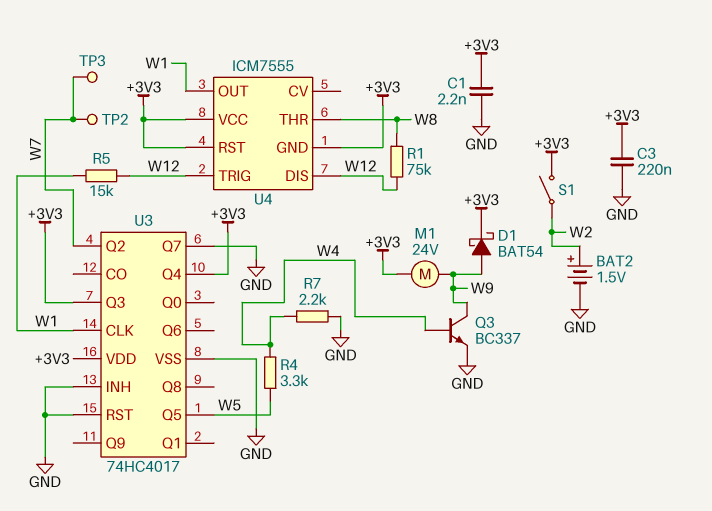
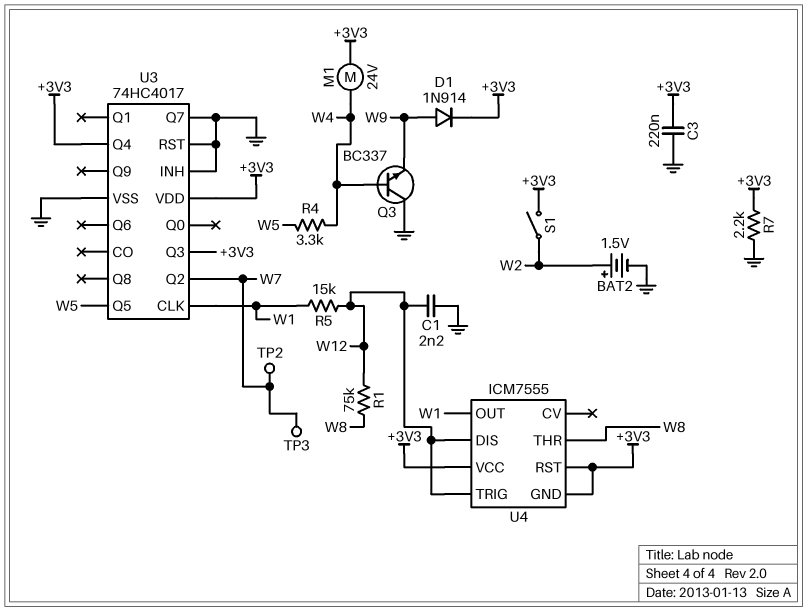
C1: 2.2nF (+3V3, GND) -> 2.2nF (GND, W12)
D1: schottky BAT54 (A W9, K +3V3) -> diode 1N914 (A W9, K +3V3)
M1: motor 24V (+3V3, W9) -> motor 24V (+3V3, W4)
Q3: NPN BC337 (B W4, C W9, E GND) -> NPN BC337 (B W4, C GND, E W9)
R7: 2.2k (GND, W4) -> 2.2k (+3V3, GND)

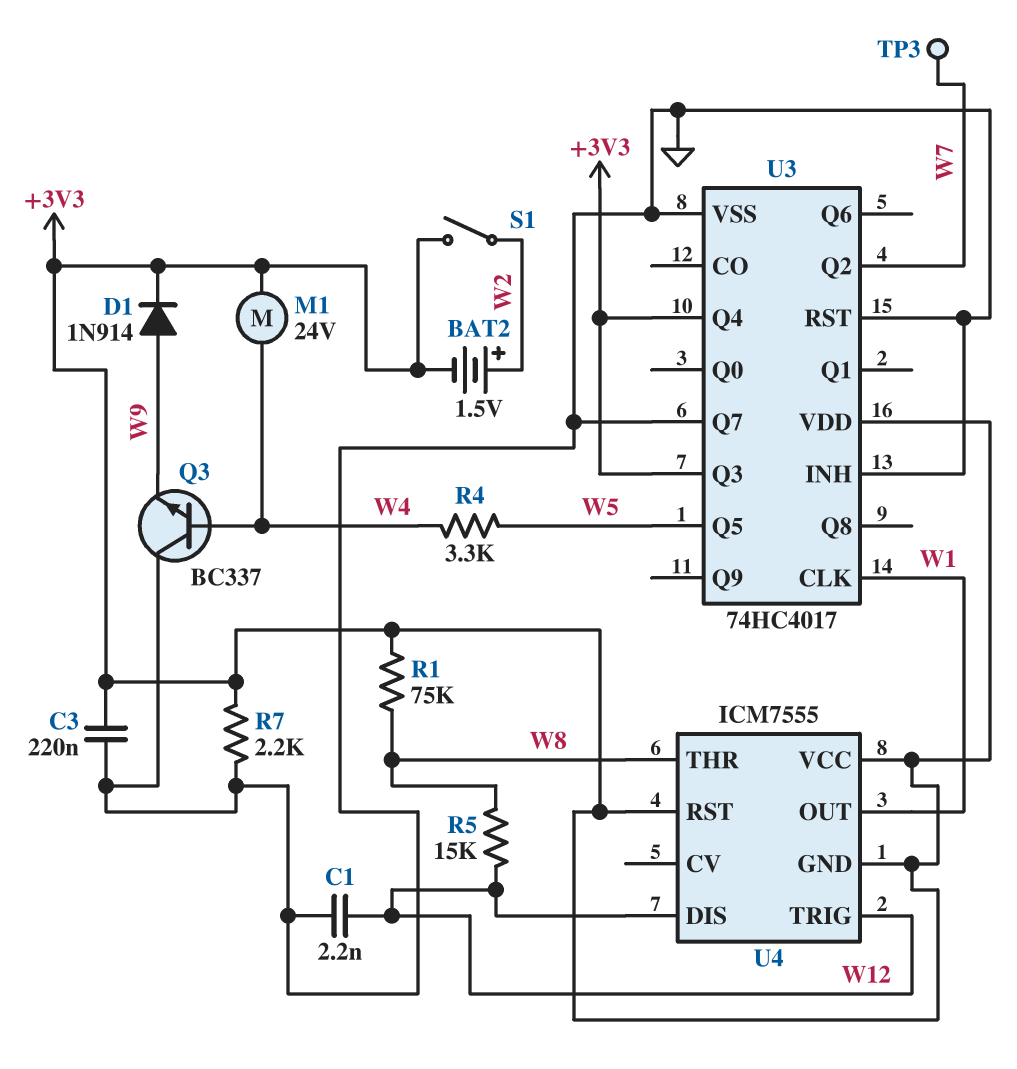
BAT2: 1.5V (plus W2, minus GND) -> 1.5V (plus W2, minus +3V3)
R1: 75k (W8, W12) -> 75k (+3V3, W8)
R5: 15k (W1, W12) -> 15k (W8, W12)
TP2: test point (W7) -> none

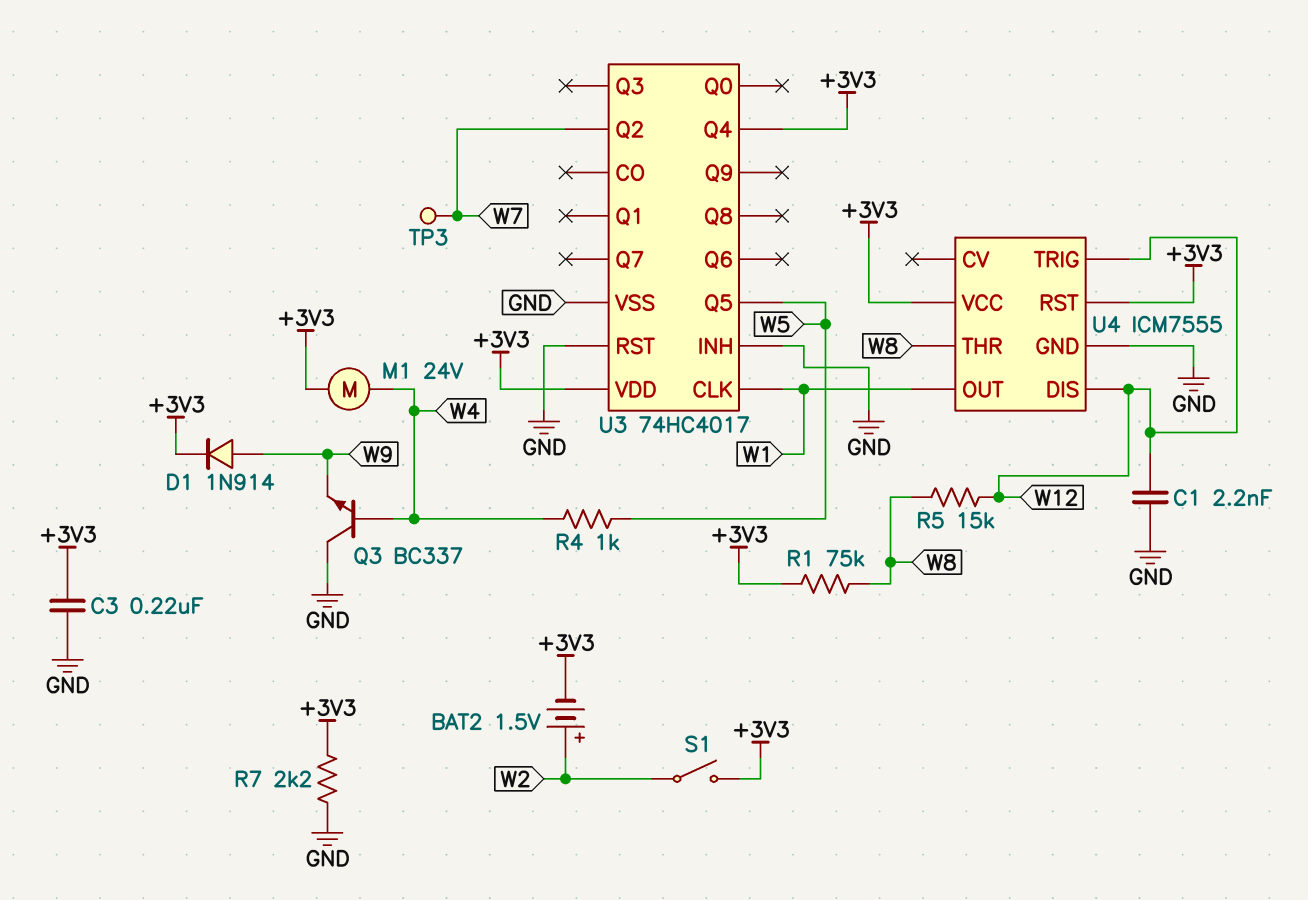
R4: 3.3k (W4, W5) -> 1k (W4, W5)
U3 pin Q3: +3V3 -> none
U3 pin Q7: GND -> none
U4 pin GND: +3V3 -> GND

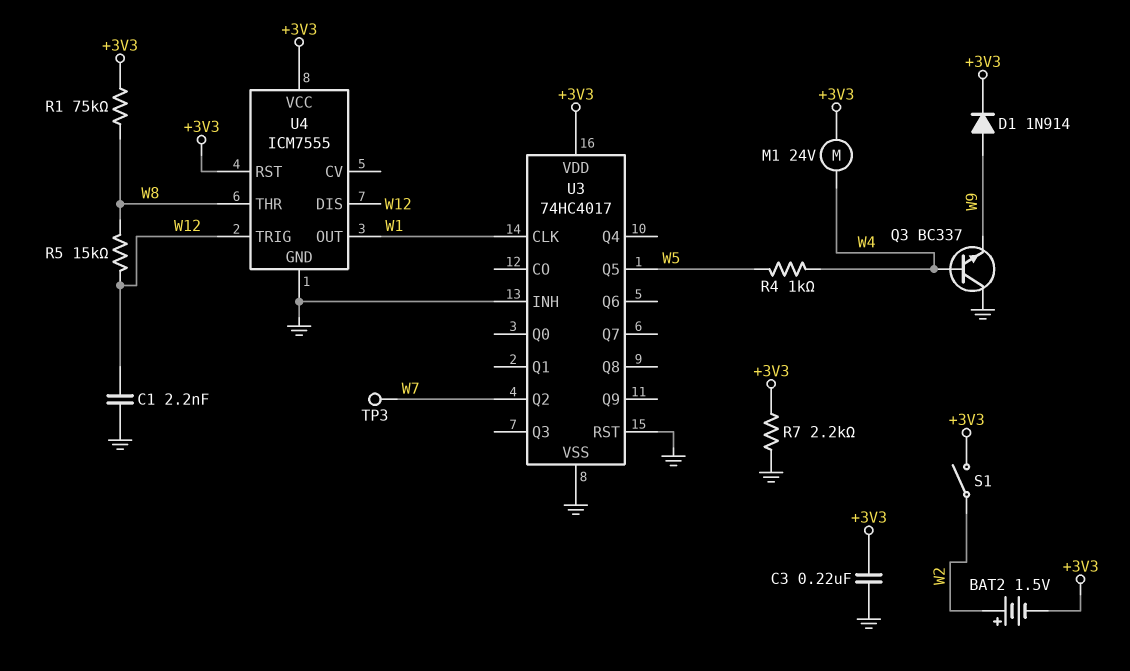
U3 pin Q4: +3V3 -> none

